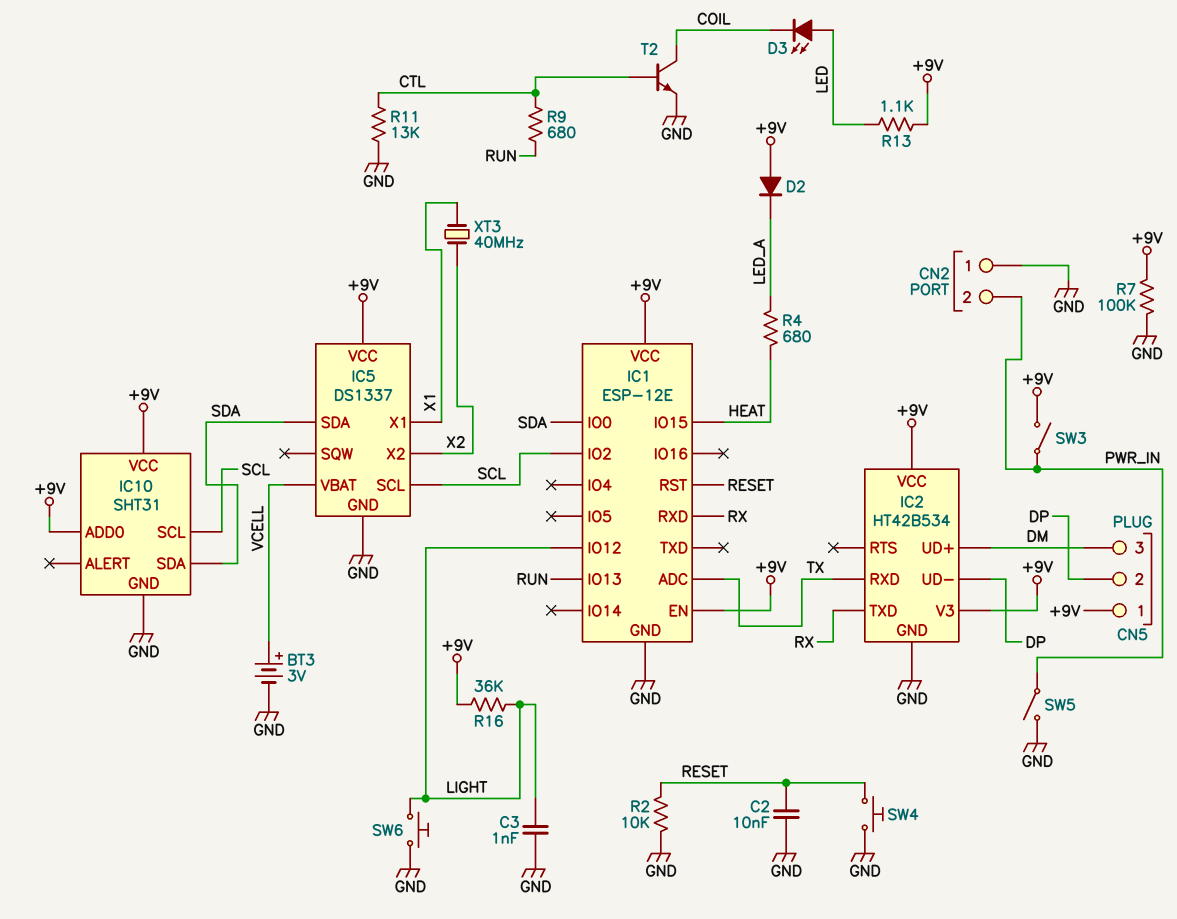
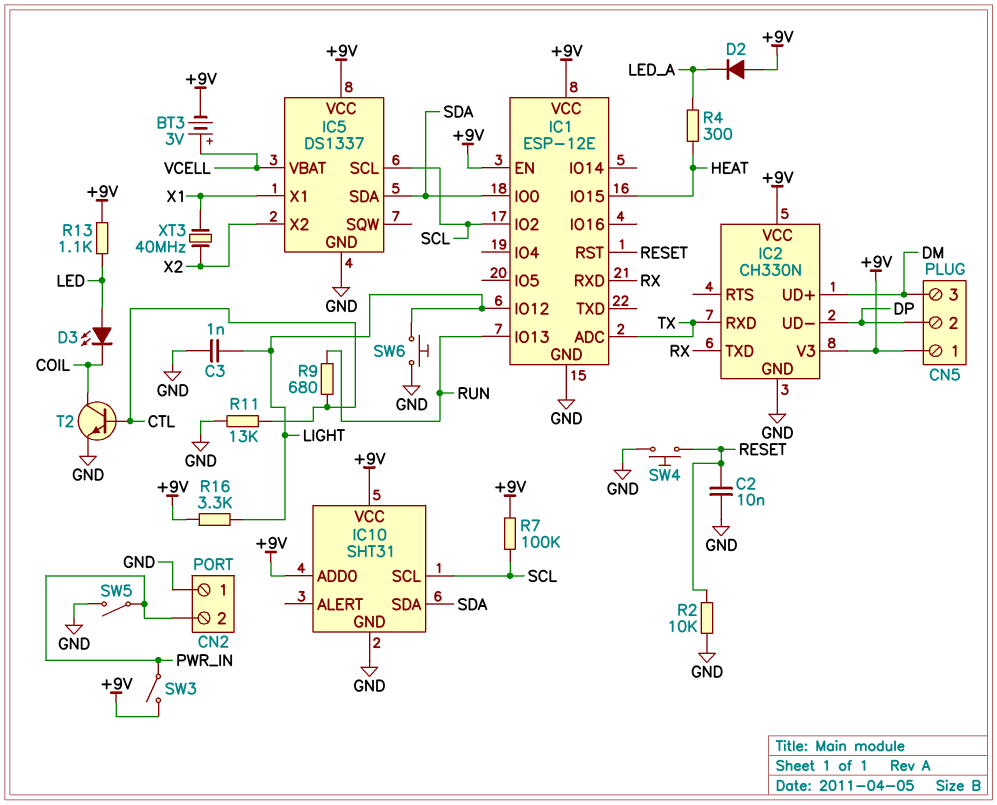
BT3: 3V (plus VCELL, minus GND) -> 3V (plus VCELL, minus +9V)
IC2: HT42B534 -> CH330N
R4: 680 (HEAT, LED_A) -> 300 (HEAT, LED_A)
R7: 100k (+9V, GND) -> 100k (+9V, SCL)
R16: 36k (+9V, LIGHT) -> 3.3k (+9V, LIGHT)

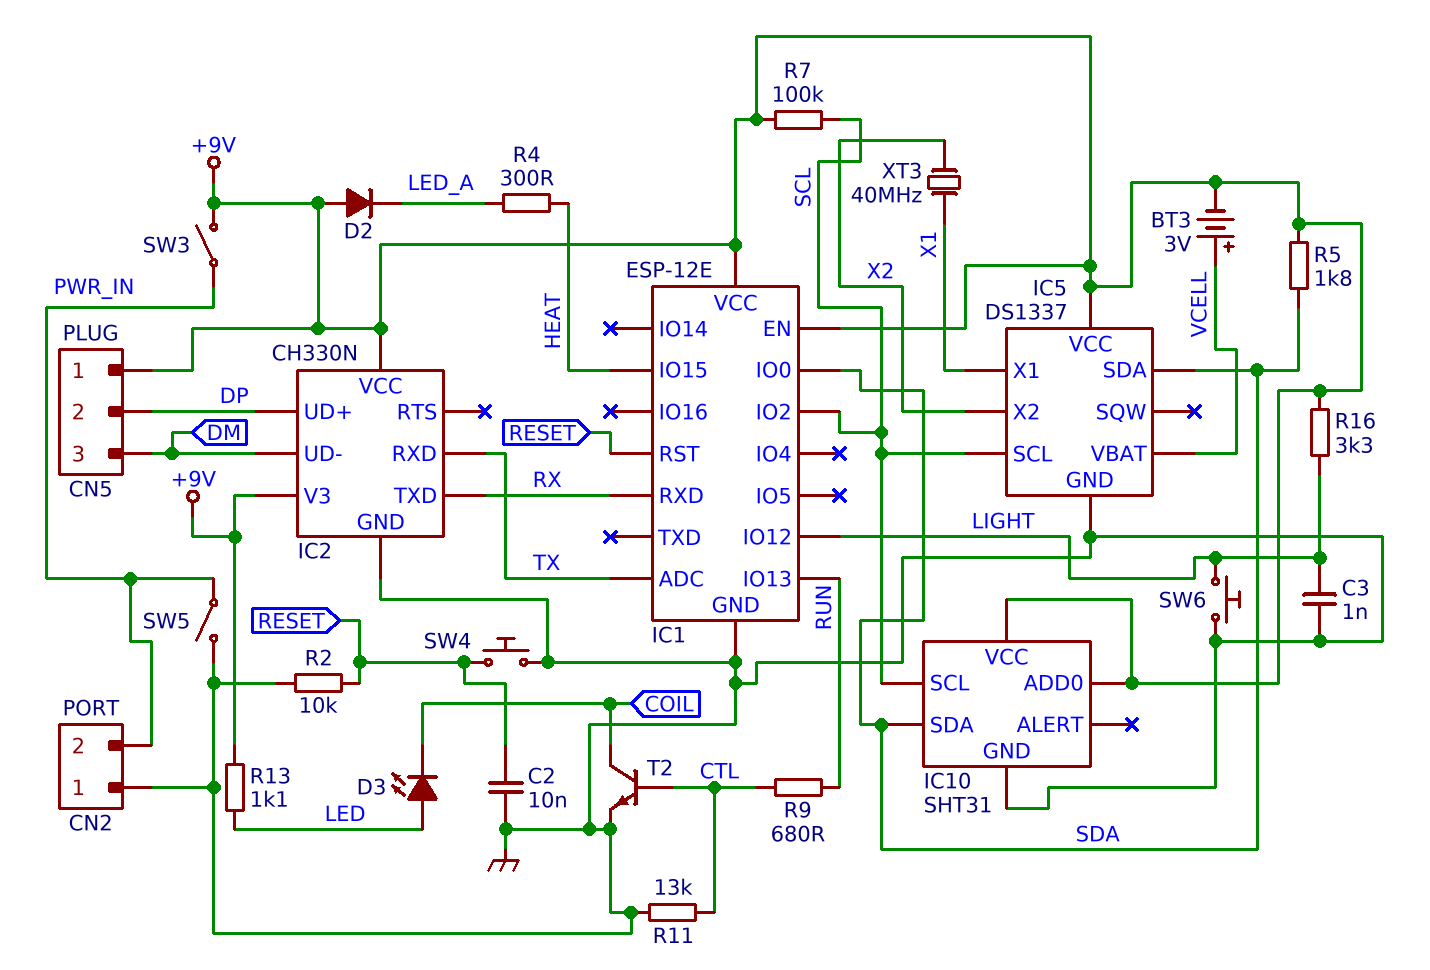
IC2 pin UD+: DM -> DP
IC2 pin UD-: DP -> DM
R5: none -> 1.8k (+9V, SDA)

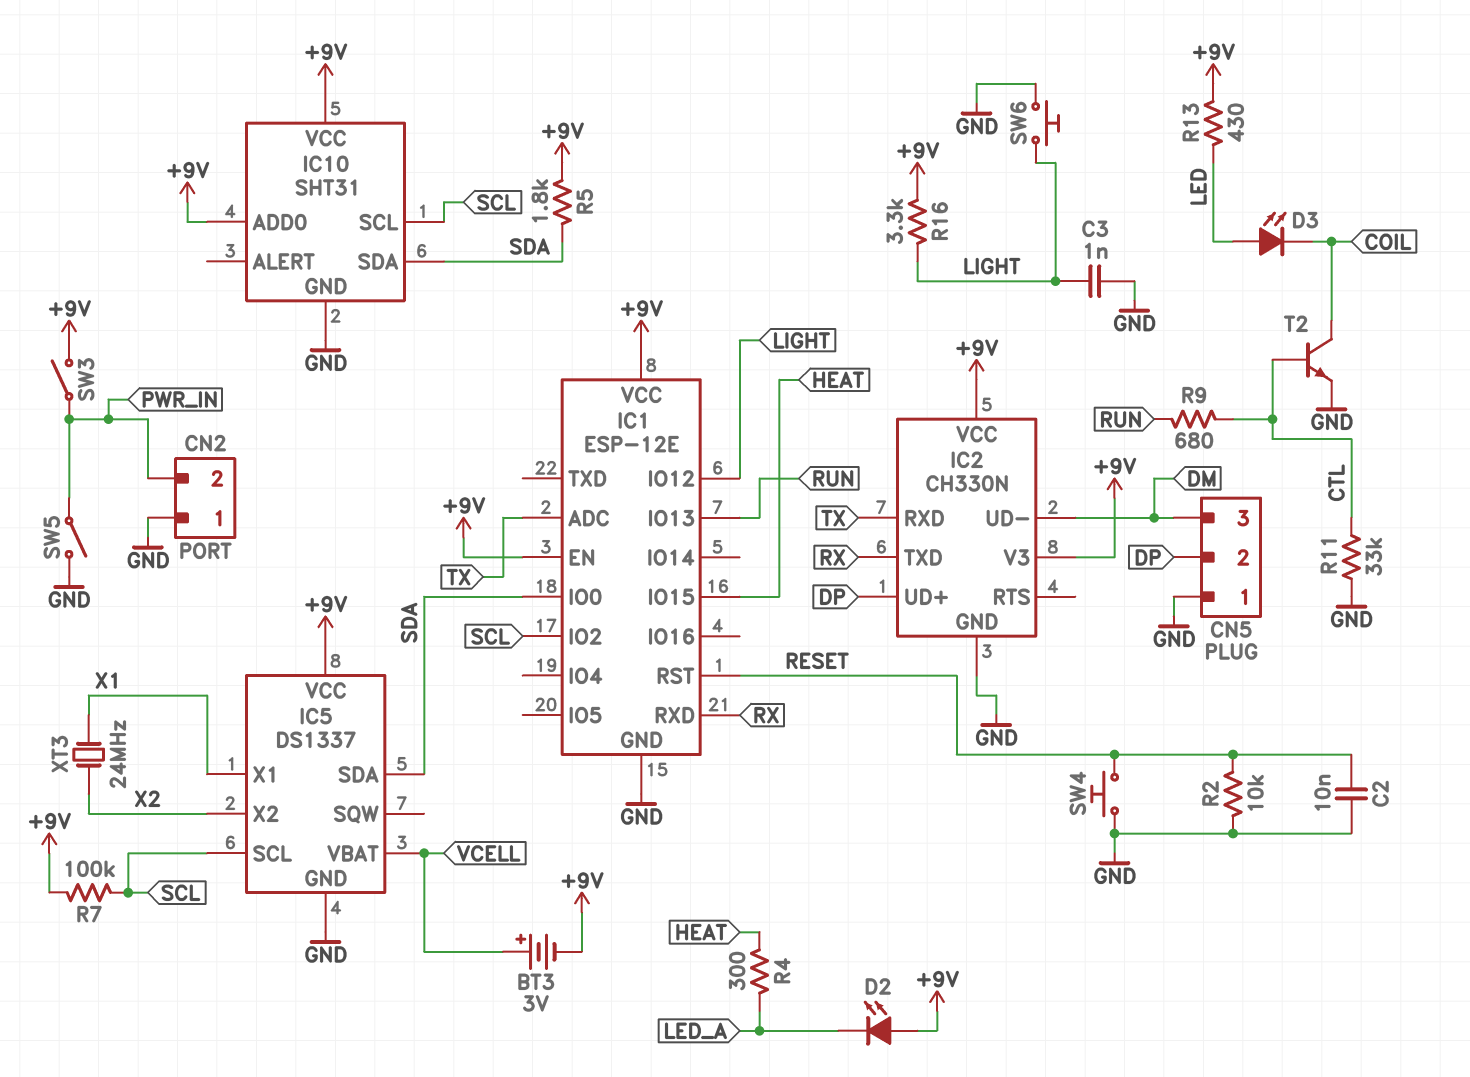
CN5 pin 1: +9V -> GND
D2: diode (A +9V, K LED_A) -> LED (A +9V, K LED_A)
R11: 13k (CTL, GND) -> 33k (CTL, GND)
R13: 1.1k (+9V, LED) -> 430 (+9V, LED)
XT3: 40MHz (X1, X2) -> 24MHz (X1, X2)

